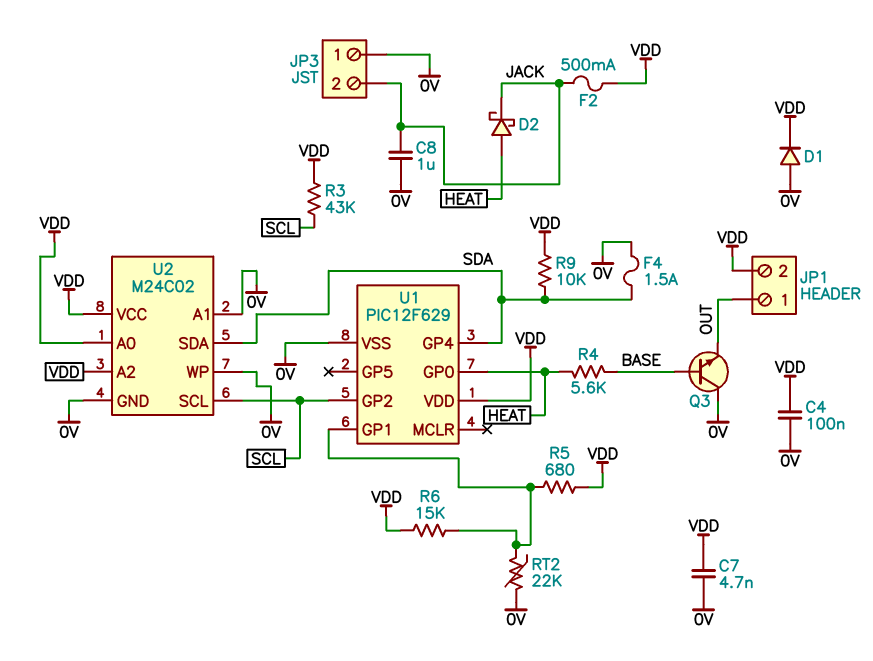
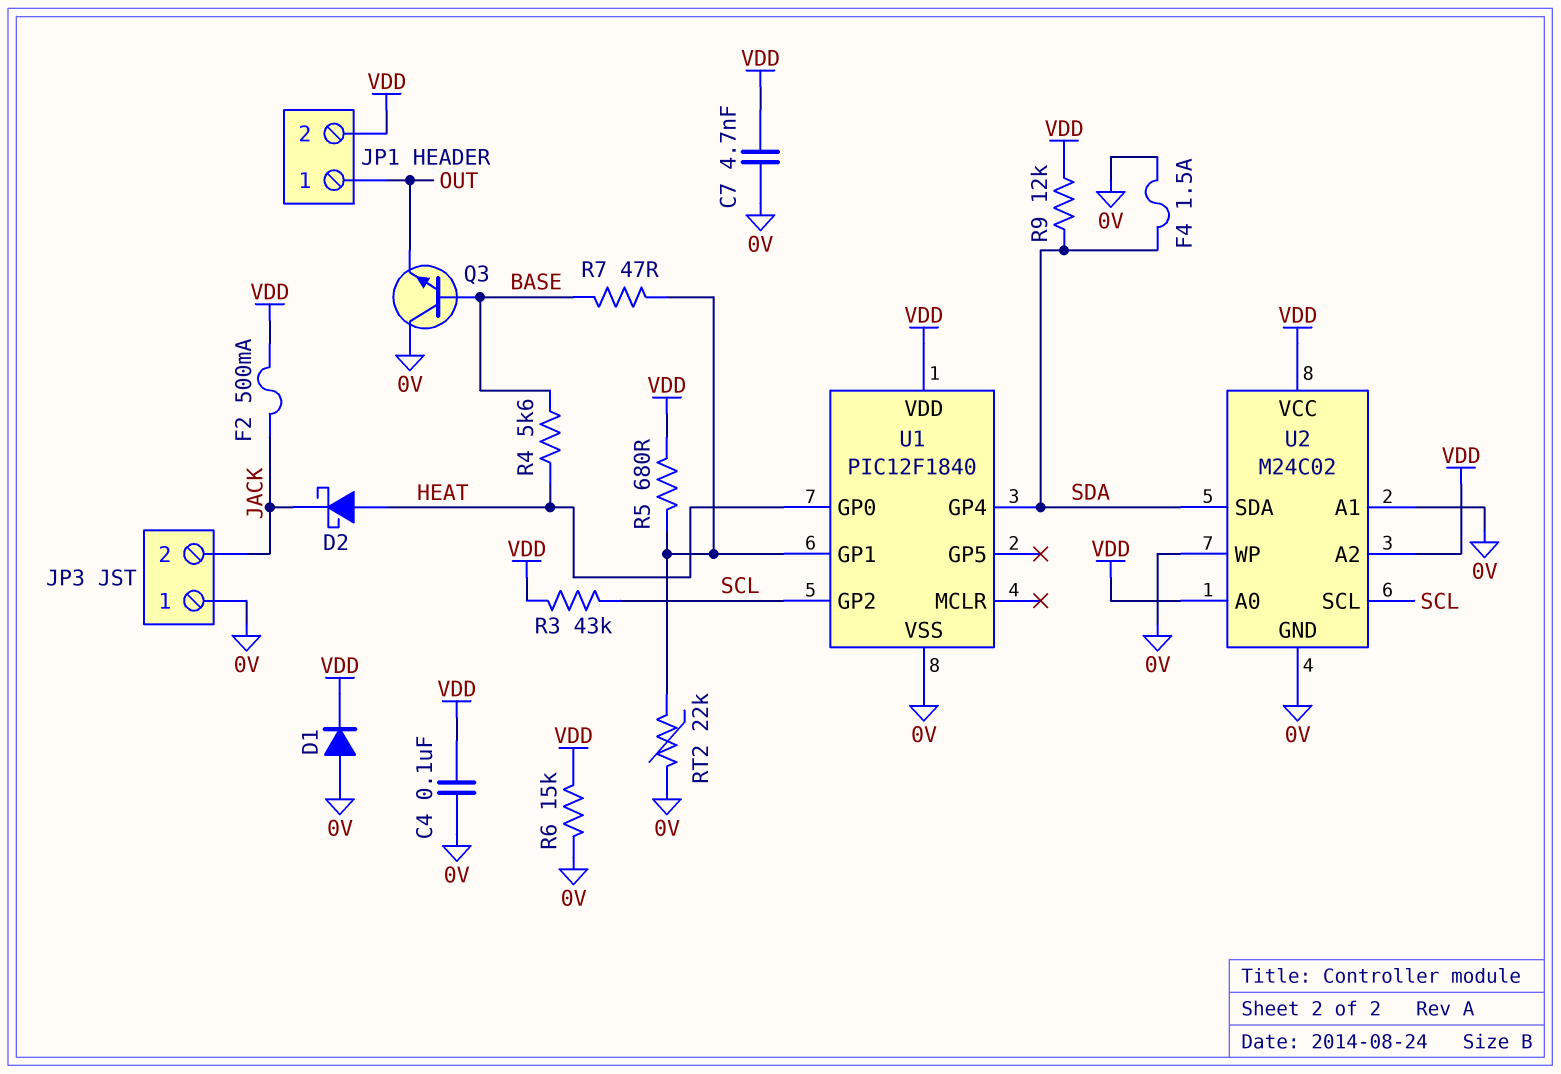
C8: 1uF (0V, JACK) -> none
R6: 15k (U1/GP1, VDD) -> 15k (0V, VDD)
R7: none -> 47 (BASE, U1/GP1)
R9: 10k (SDA, VDD) -> 12k (SDA, VDD)
U1: PIC12F629 -> PIC12F1840

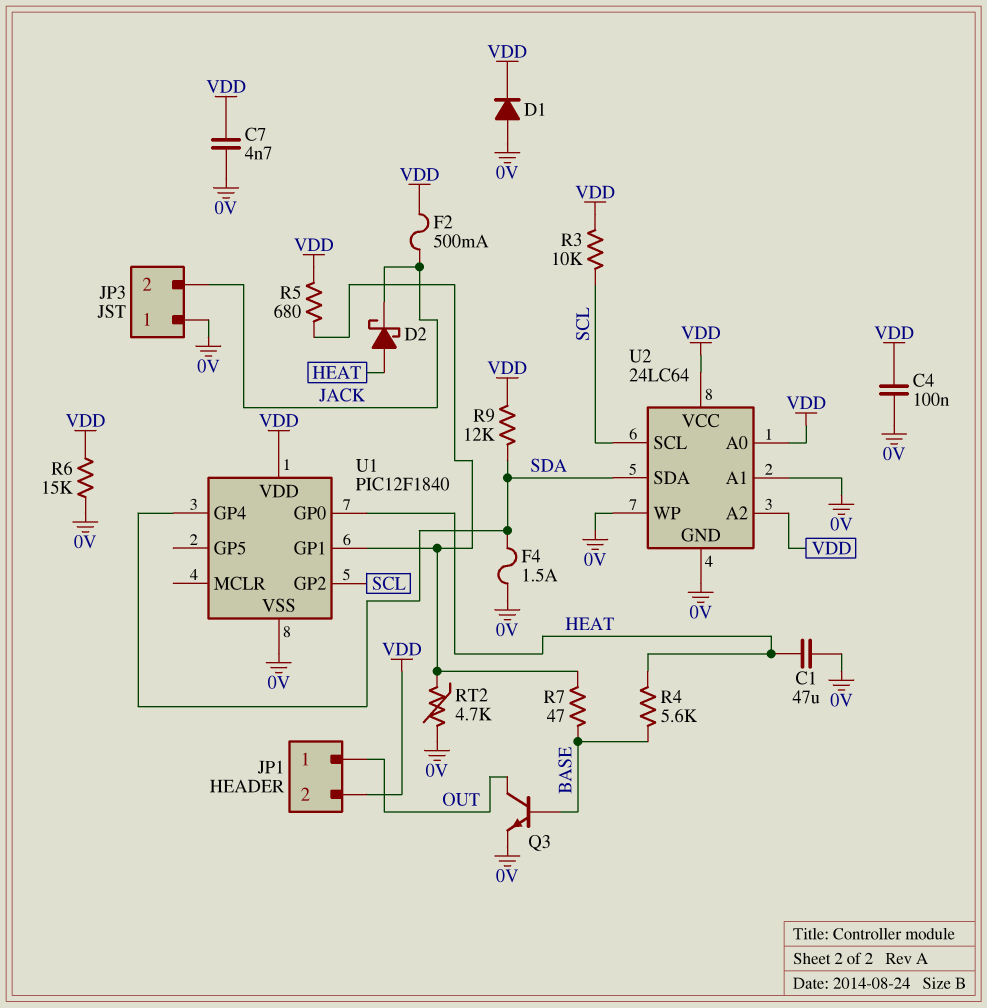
C1: none -> 47uF (0V, HEAT)
Q3: NPN (B BASE, C 0V, E OUT) -> NPN (B BASE, C OUT, E 0V)
R3: 43k (SCL, VDD) -> 10k (SCL, VDD)
RT2: 22k (0V, U1/GP1) -> 4.7k (0V, U1/GP1)
U2: M24C02 -> 24LC64

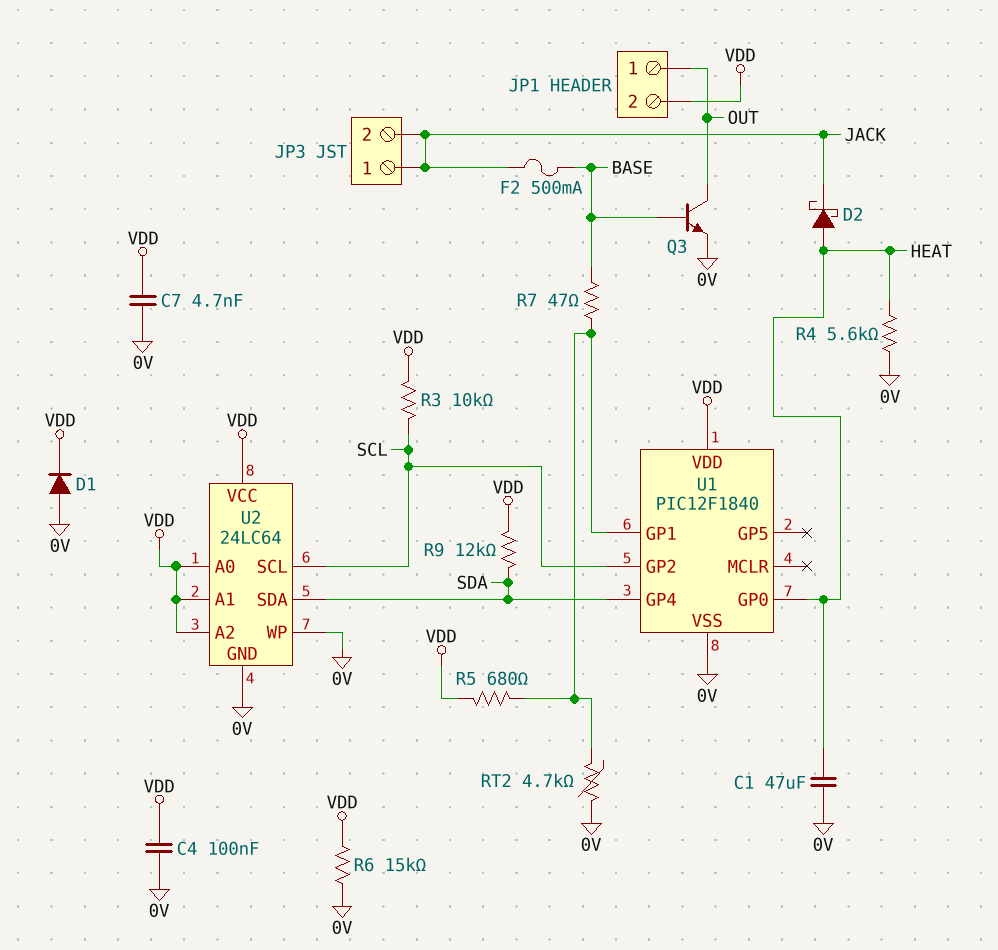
F2: 500mA (JACK, VDD) -> 500mA (BASE, JACK)
F4: 1.5A (0V, SDA) -> none
JP3 pin 1: 0V -> JACK
R4: 5.6k (BASE, HEAT) -> 5.6k (0V, HEAT)
U2 pin A1: 0V -> VDD

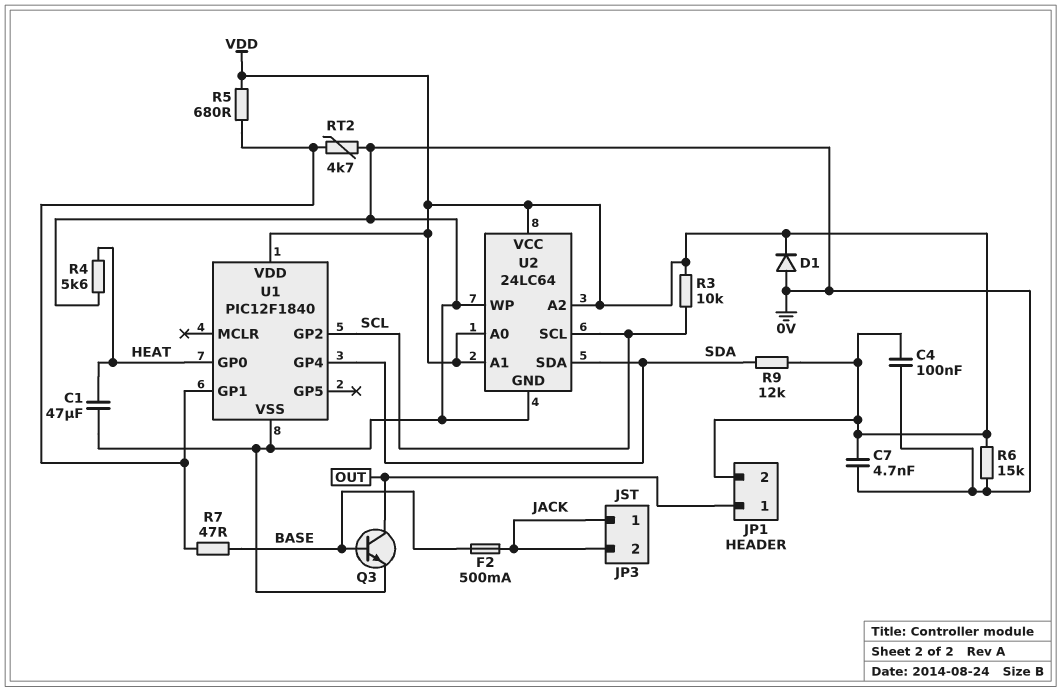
D2: schottky (A HEAT, K JACK) -> none

